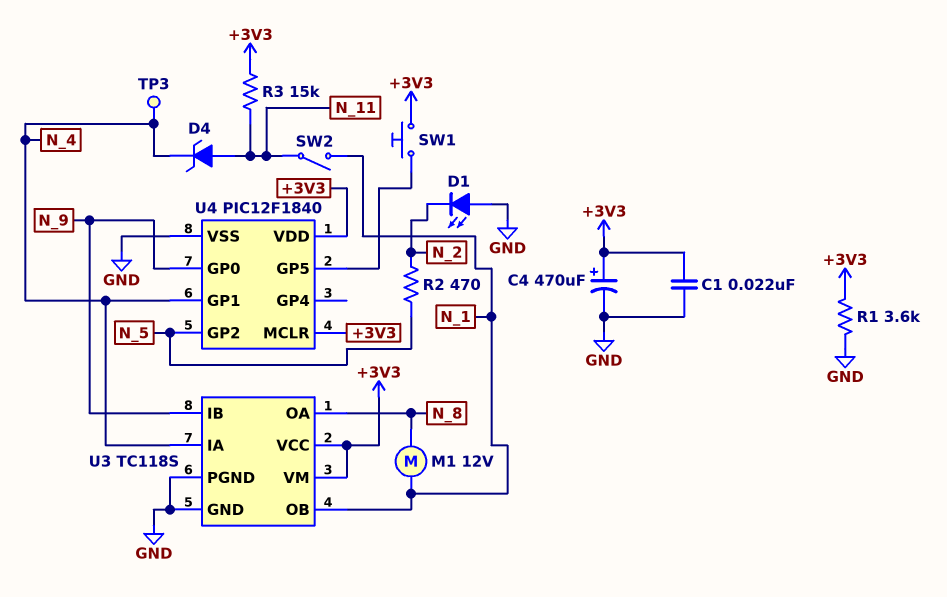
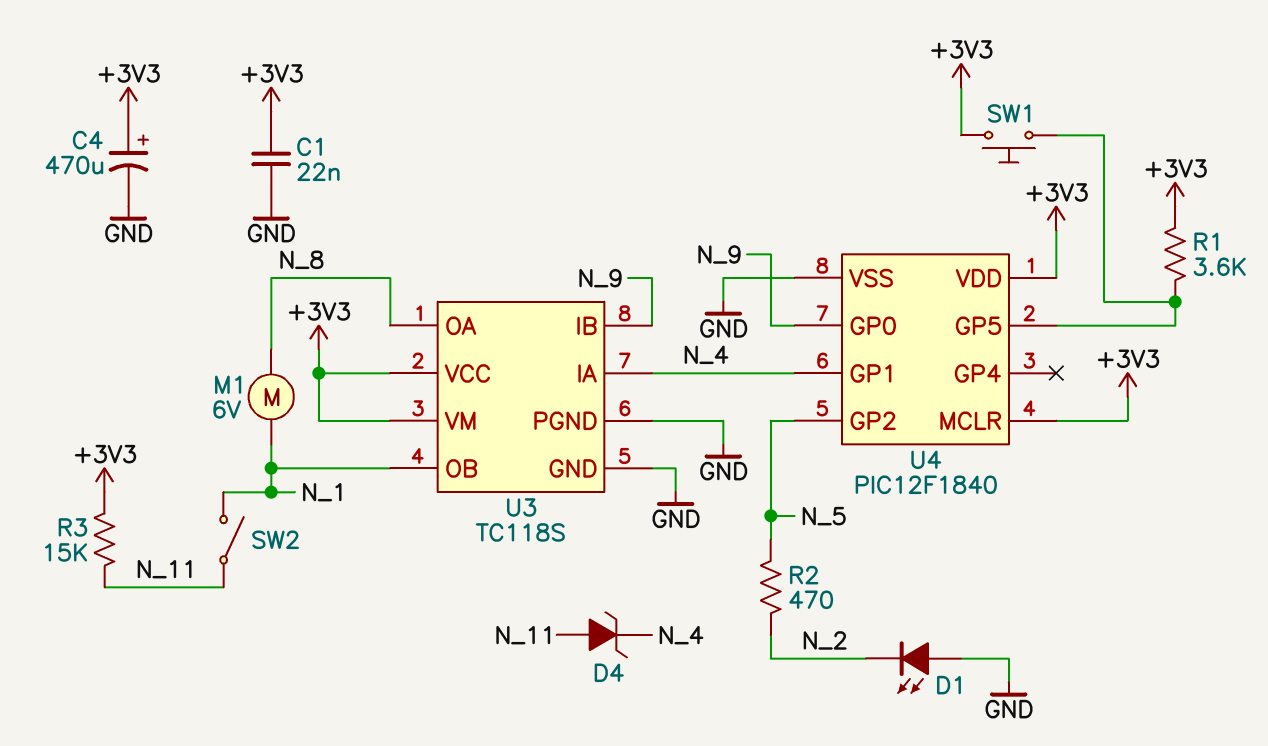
M1: motor 12V (N_1, N_8) -> motor 6V (N_1, N_8)
R1: 3.6k (+3V3, GND) -> 3.6k (+3V3, U4/GP5)
TP3: test point (N_4) -> none

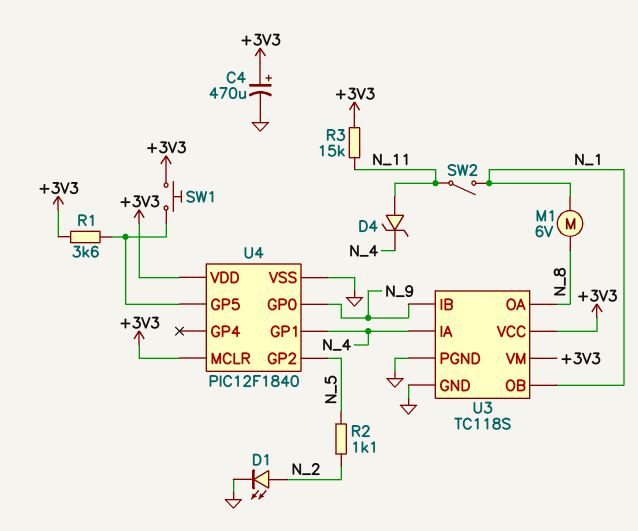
C1: 22nF (+3V3, GND) -> none
D1: LED (A GND, K N_2) -> LED (A N_2, K GND)
R2: 470 (N_2, N_5) -> 1.1k (N_2, N_5)

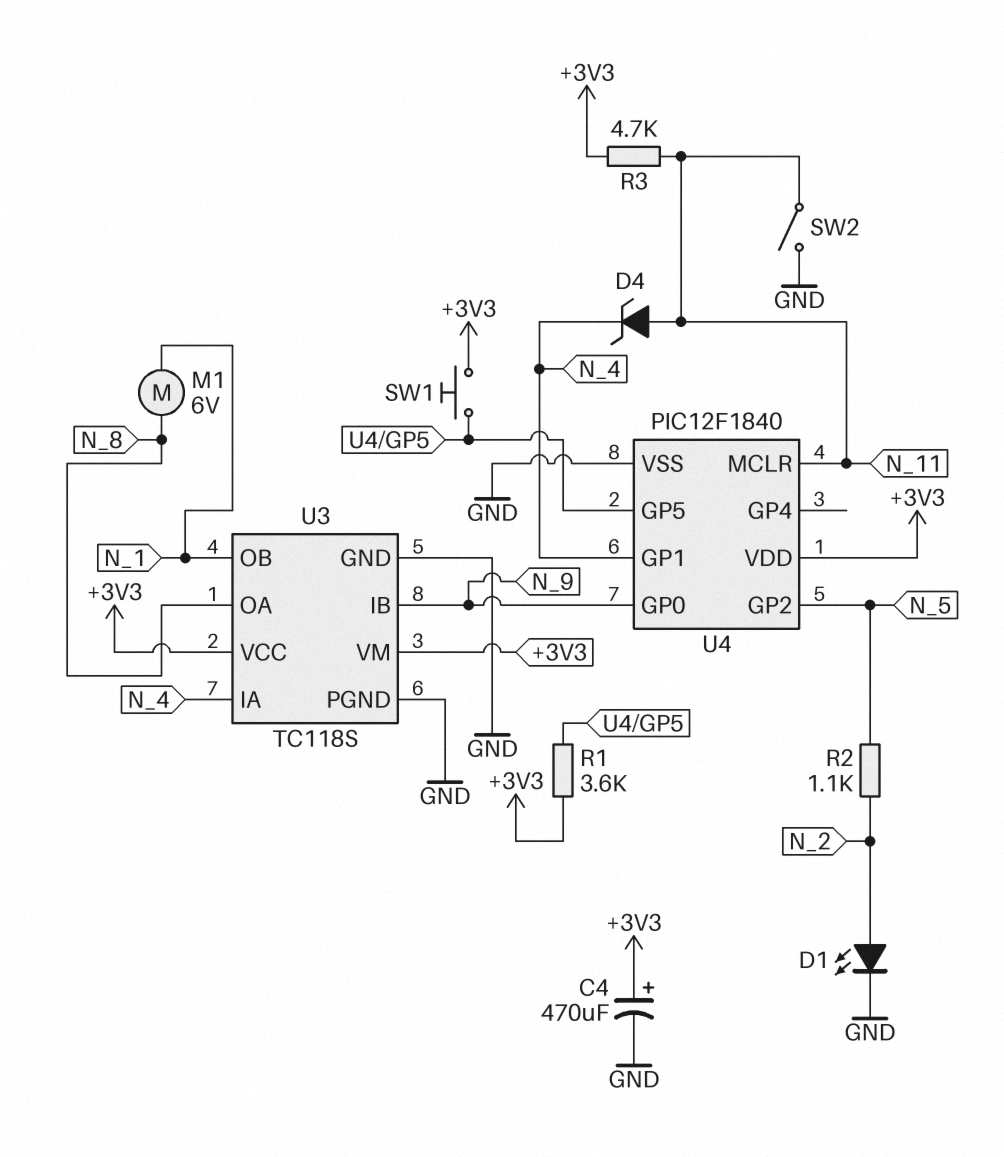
R3: 15k (+3V3, N_11) -> 4.7k (+3V3, N_11)
SW2: switch (N_1, N_11) -> switch (GND, N_11)
U4 pin MCLR: +3V3 -> N_11

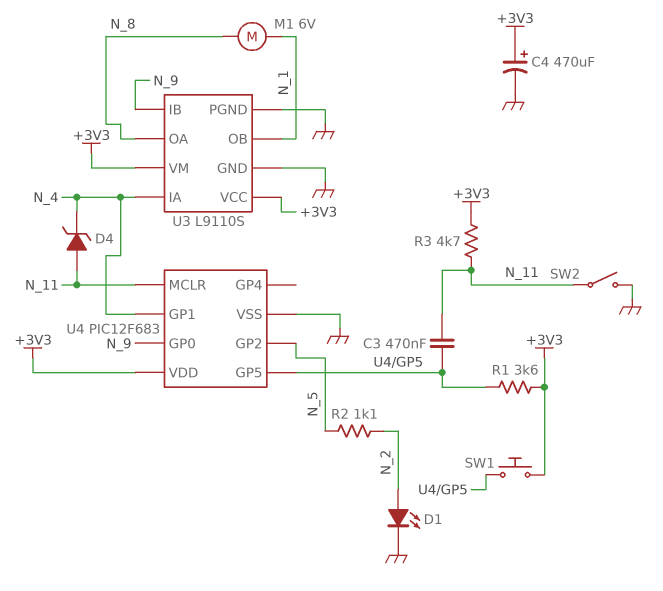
C3: none -> 470nF (N_11, U4/GP5)
U3: TC118S -> L9110S
U4: PIC12F1840 -> PIC12F683

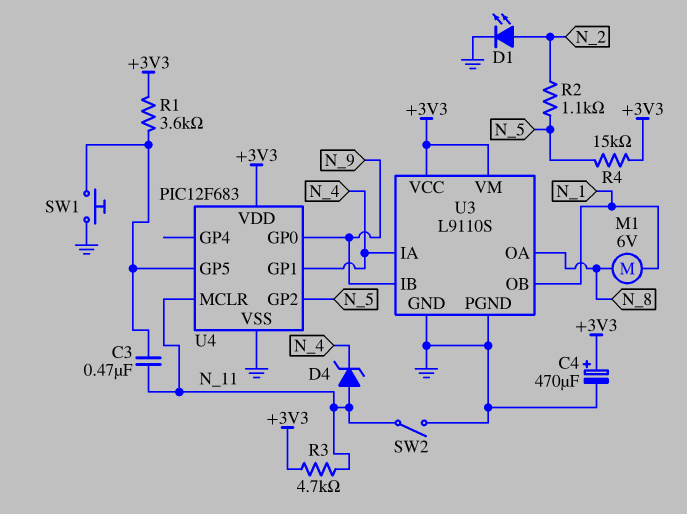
R4: none -> 15k (+3V3, N_5)
SW1: button (+3V3, U4/GP5) -> button (GND, U4/GP5)

